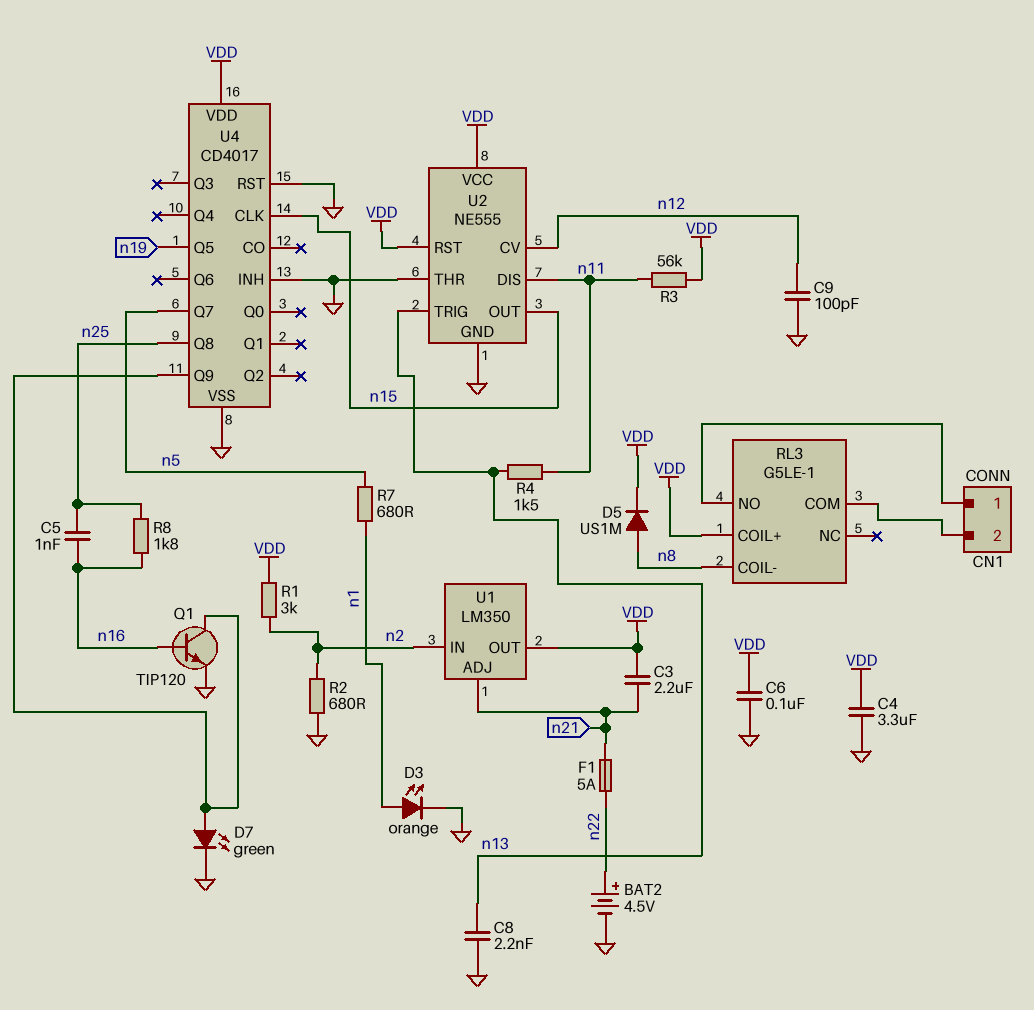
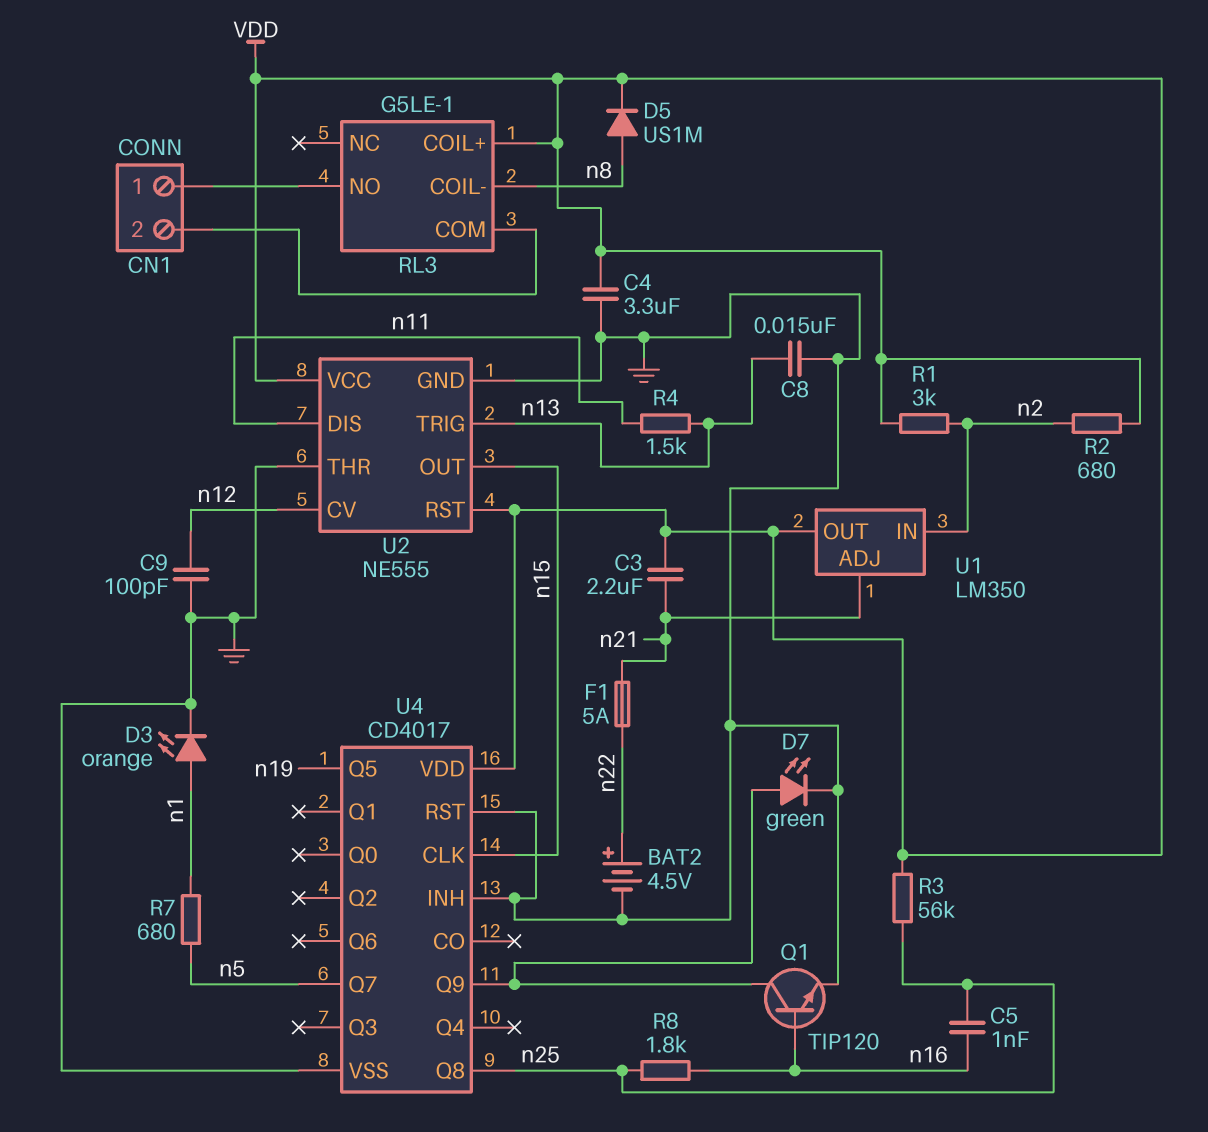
C6: 100nF (GND, VDD) -> none
C8: 2.2nF (GND, n13) -> 15nF (GND, n13)
R2: 680 (GND, n2) -> 680 (VDD, n2)
R3: 56k (VDD, n11) -> 56k (VDD, n25)

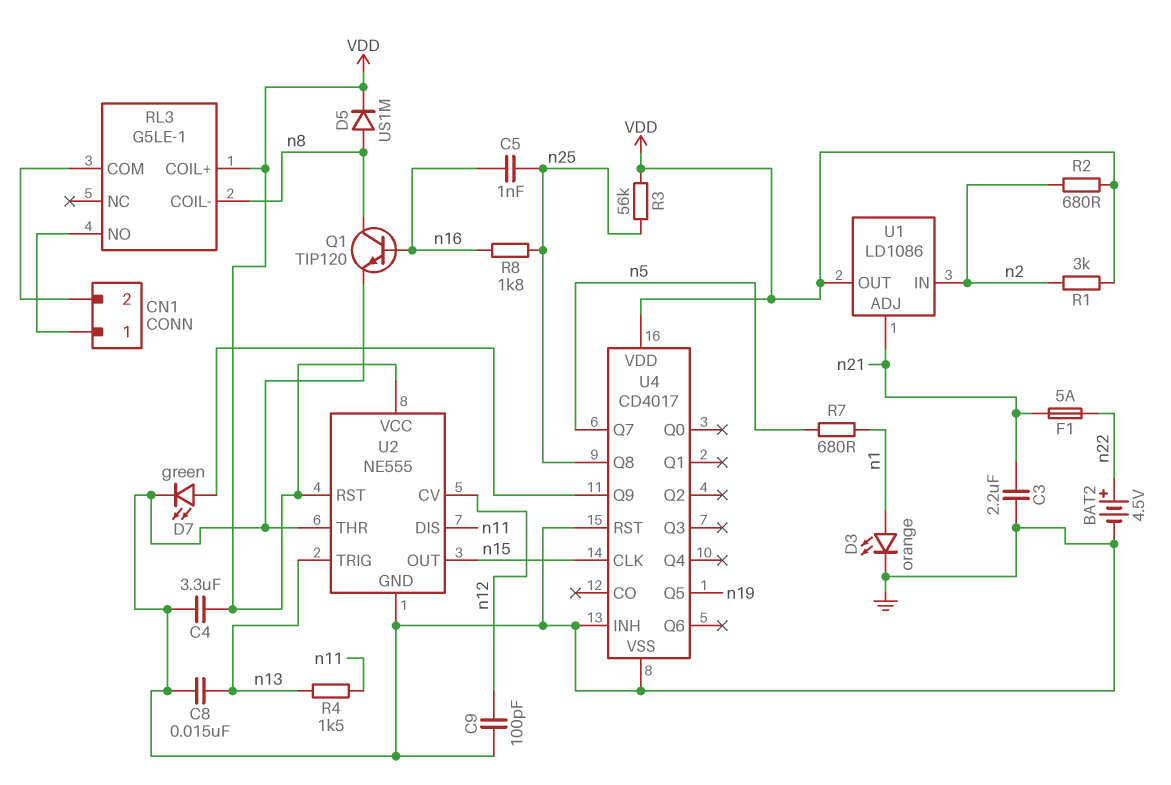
C3: 2.2uF (VDD, n21) -> 2.2uF (GND, n21)
Q1: NPN TIP120 (B n16, C U4/Q9, E GND) -> NPN TIP120 (B n16, C n8, E GND)
U1: LM350 -> LD1086

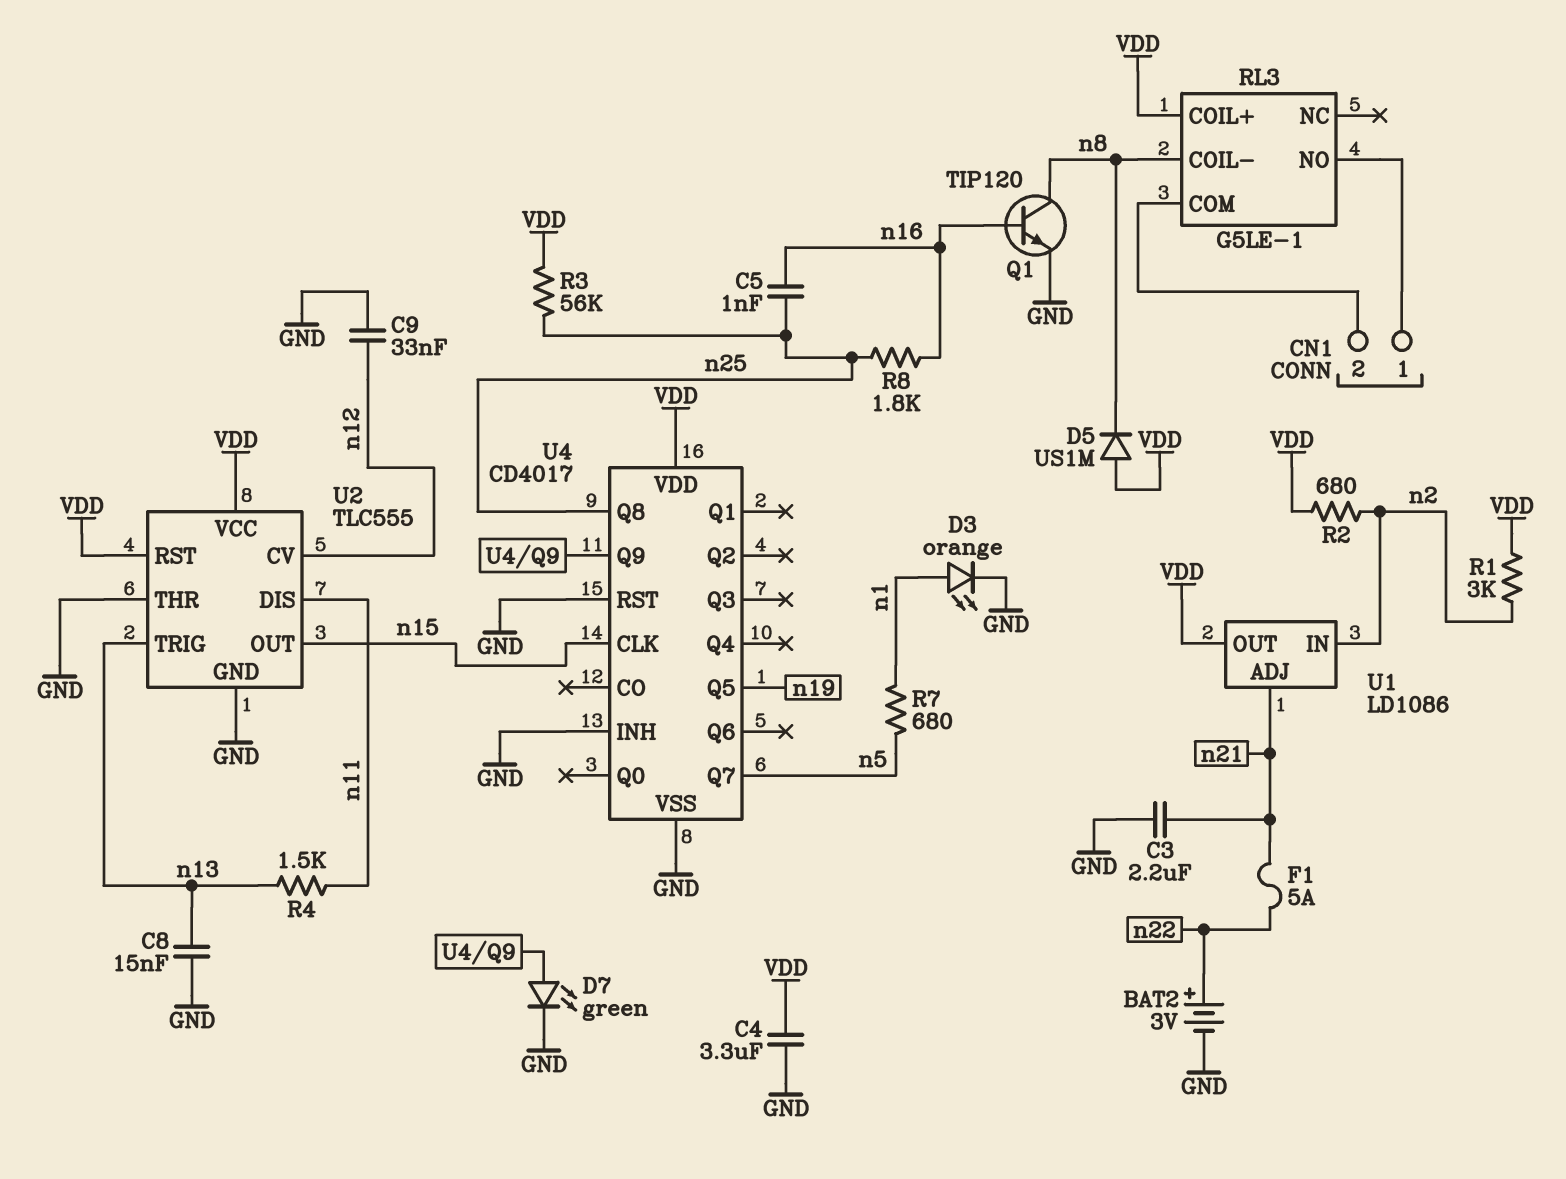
BAT2: 4.5V (plus n22, minus GND) -> 3V (plus n22, minus GND)
C9: 100pF (GND, n12) -> 33nF (GND, n12)
D5: diode US1M (A n8, K VDD) -> diode US1M (A VDD, K n8)
U2: NE555 -> TLC555

